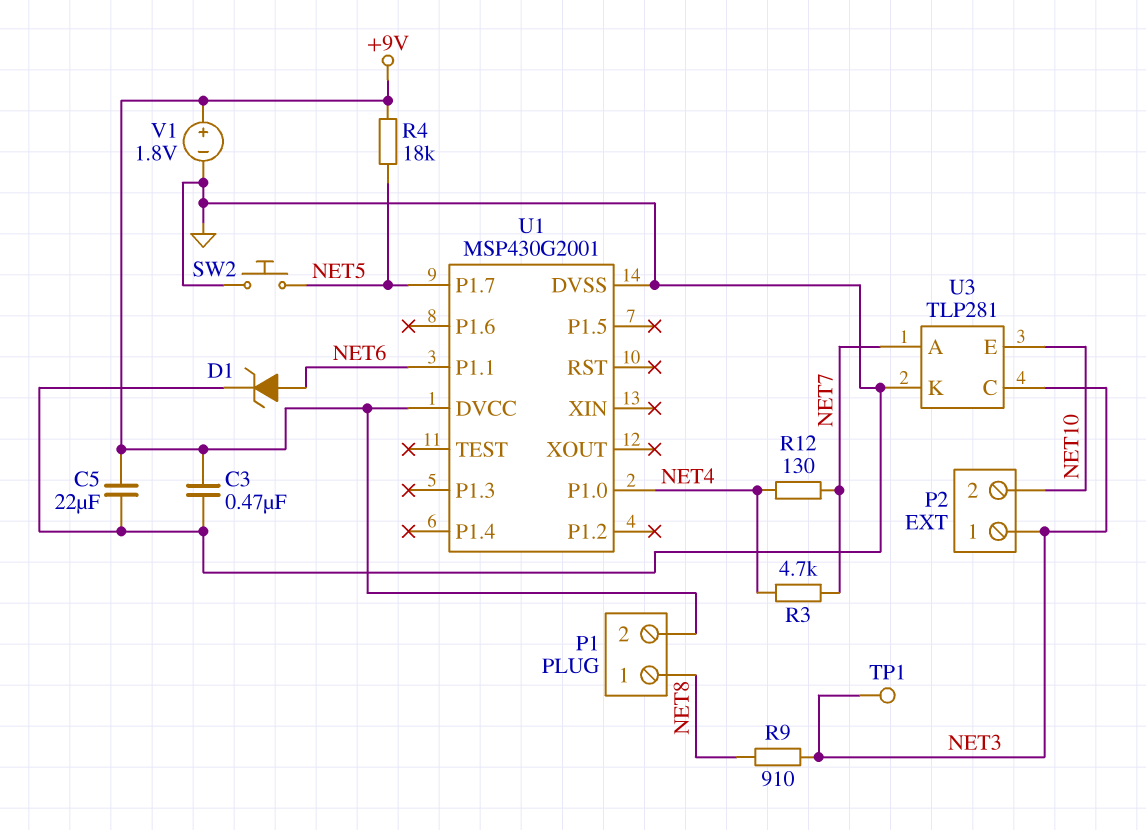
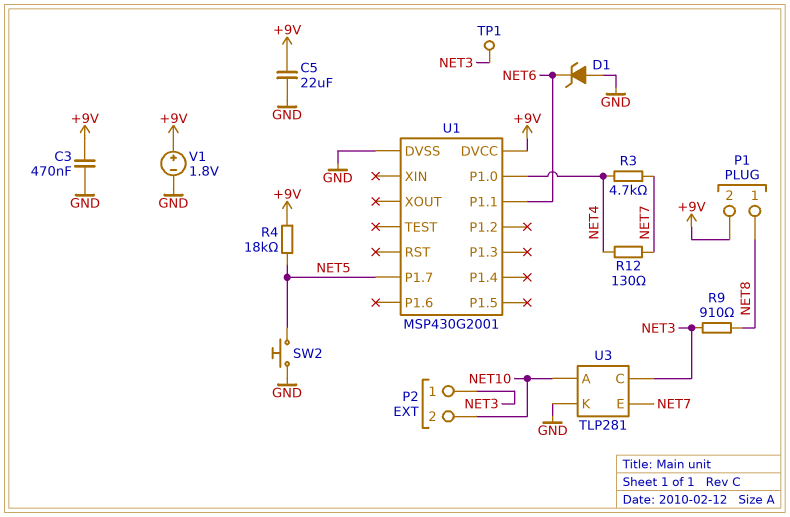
D1: zener (A NET6, K GND) -> zener (A GND, K NET6)
U3 pin A: NET7 -> NET10
U3 pin E: NET10 -> NET7

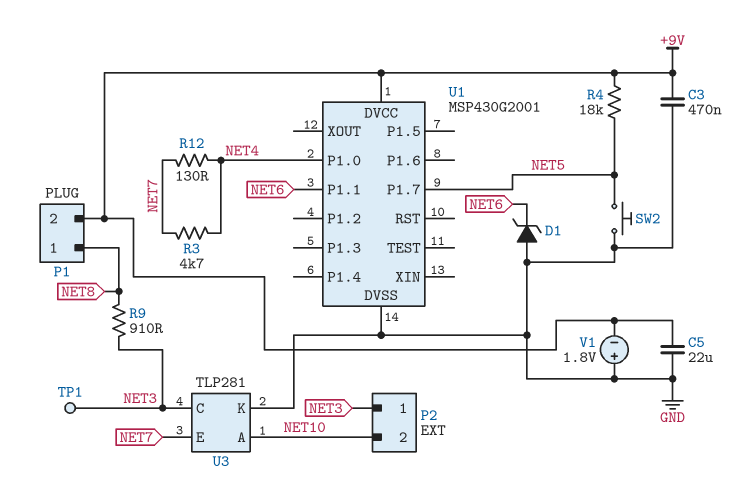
V1: 1.8V (plus +9V, minus GND) -> 1.8V (plus GND, minus +9V)

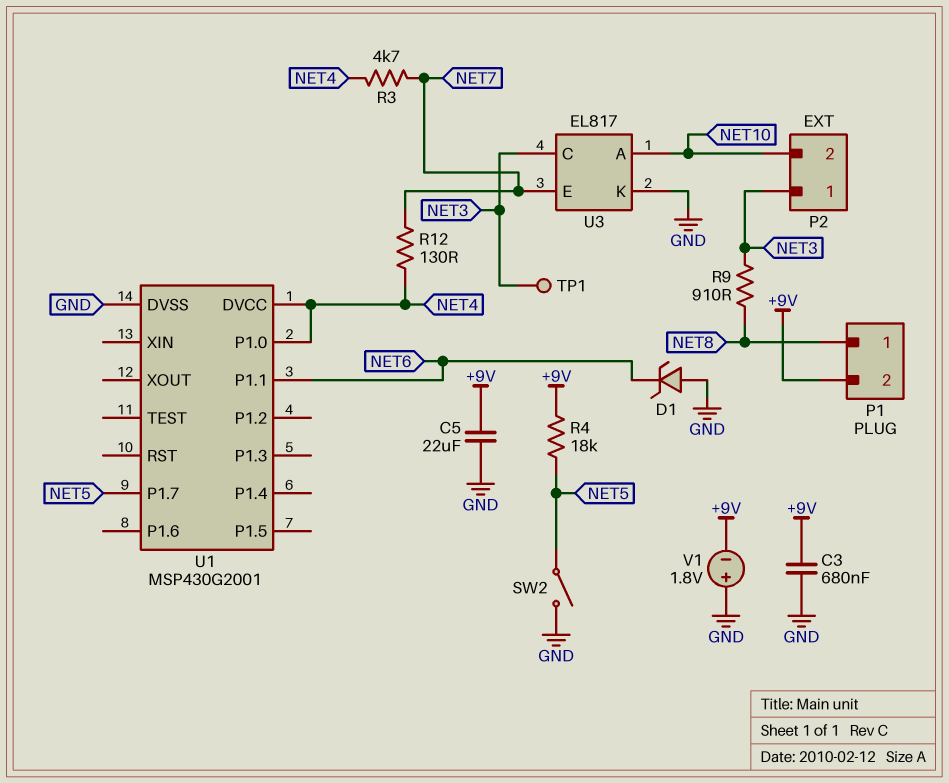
C3: 470nF (+9V, GND) -> 680nF (+9V, GND)
SW2: button (GND, NET5) -> switch (GND, NET5)
U1 pin DVCC: +9V -> NET4
U3: TLP281 -> EL817

